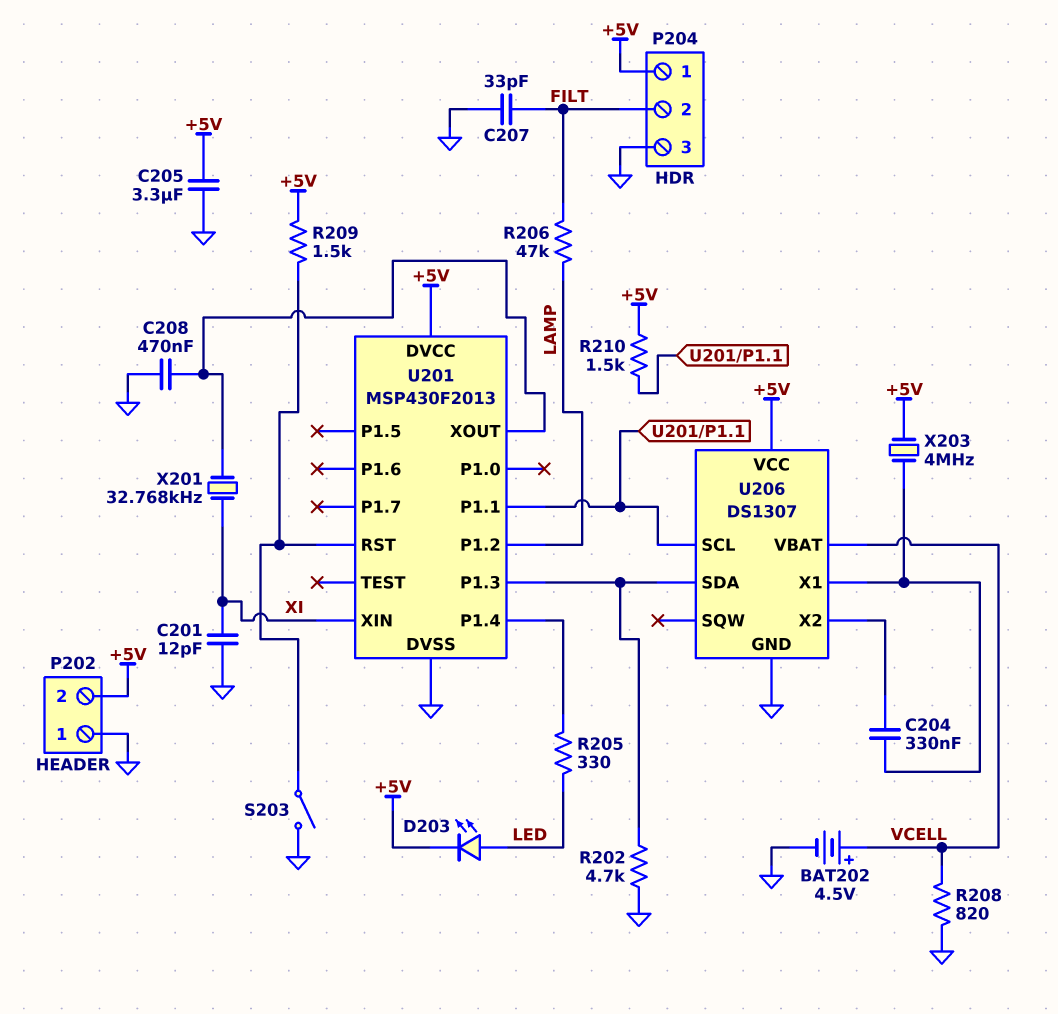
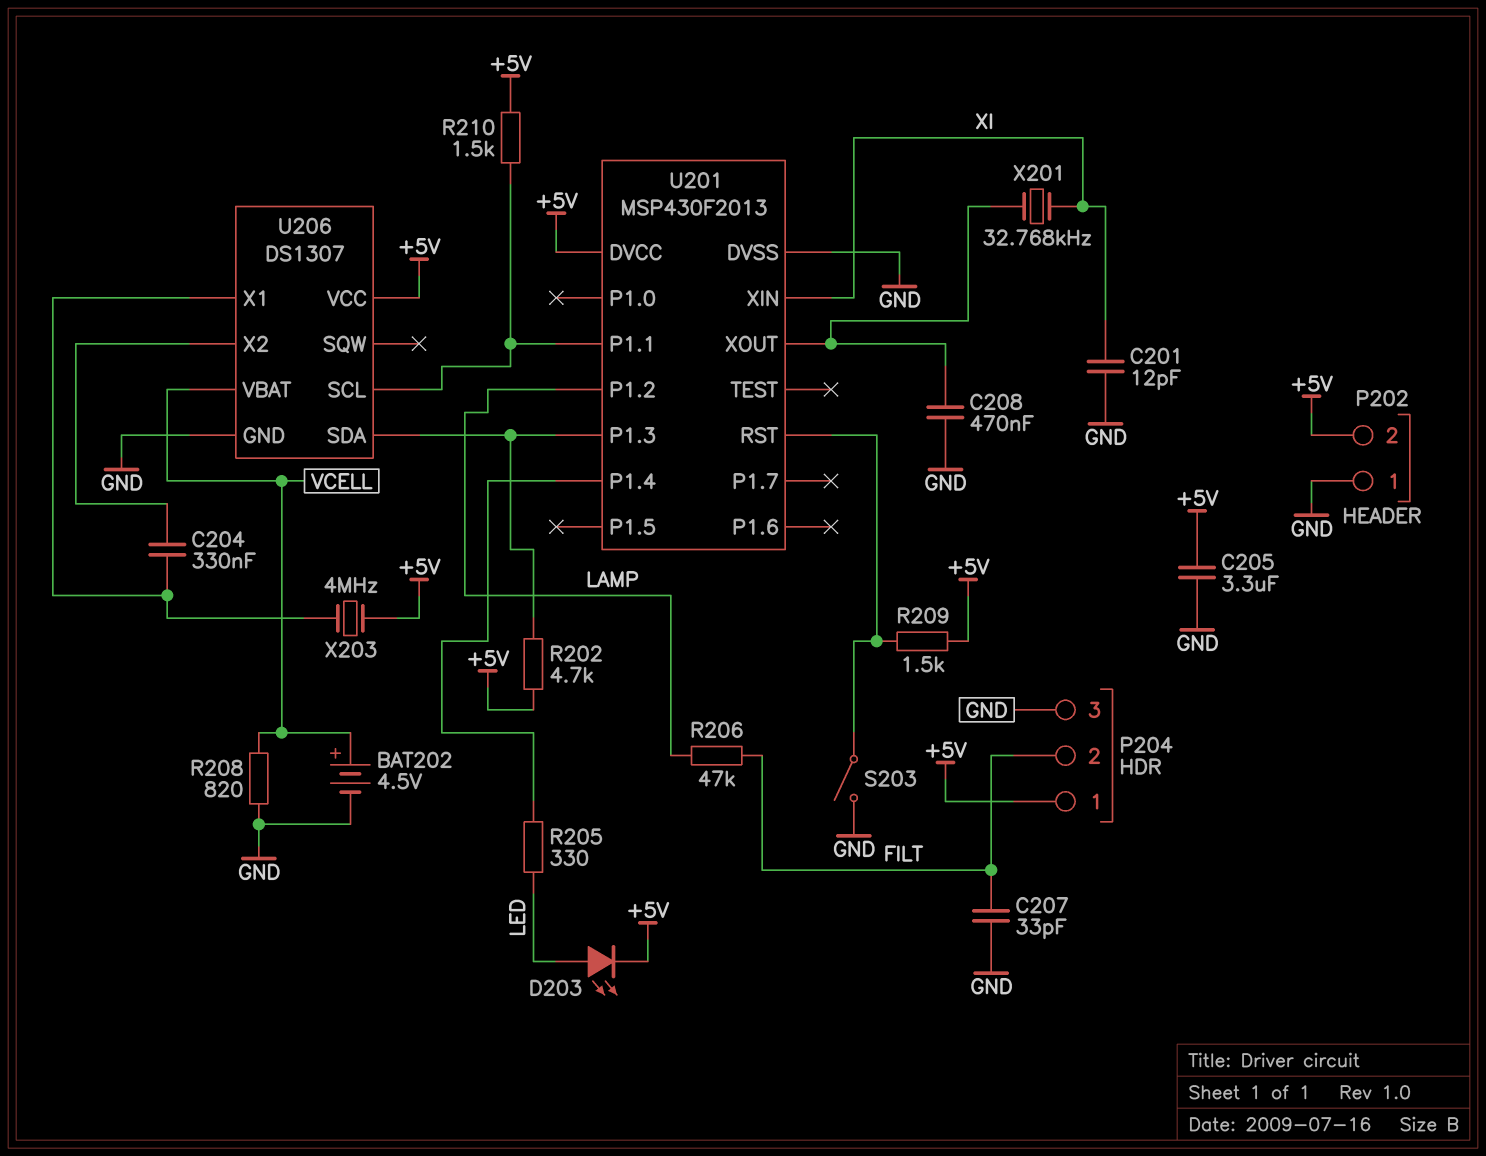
R202: 4.7k (GND, U201/P1.3) -> 4.7k (+5V, U201/P1.3)

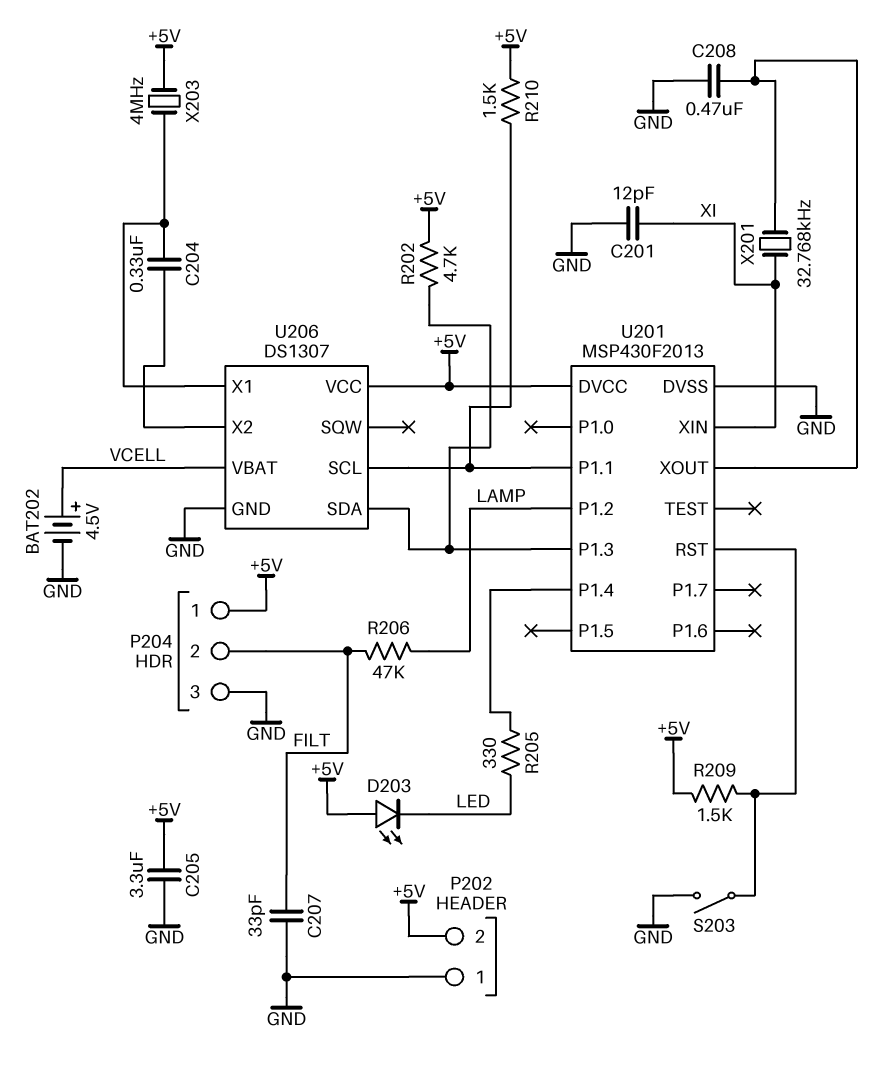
D203: LED (A LED, K +5V) -> LED (A +5V, K LED)
R208: 820 (GND, VCELL) -> none

